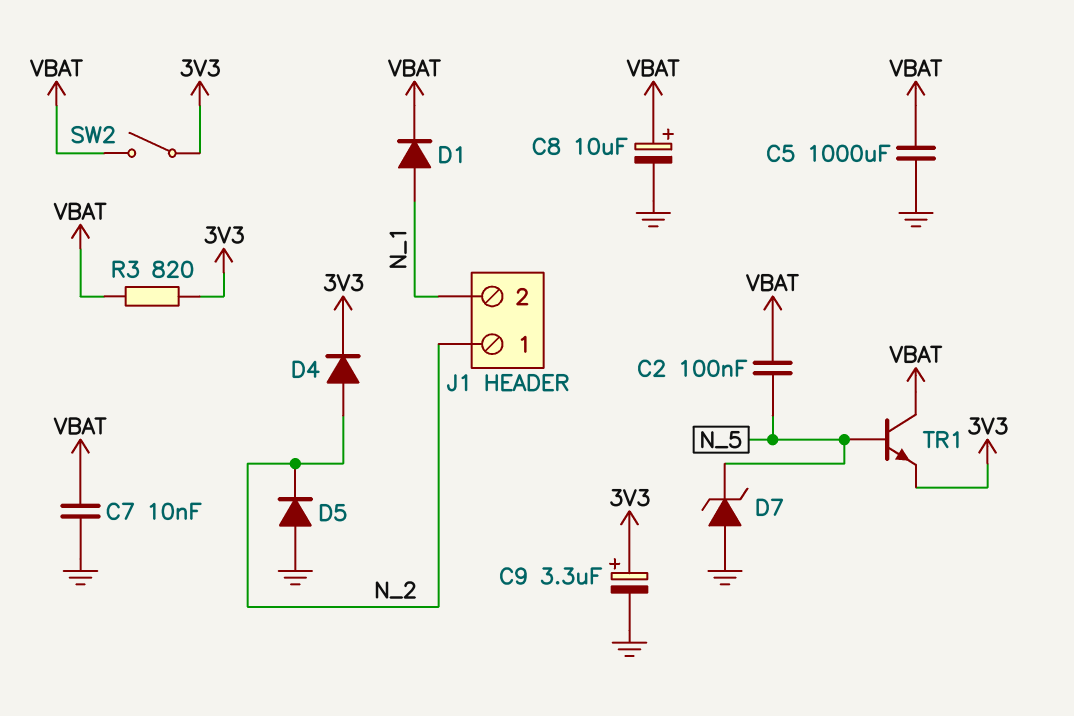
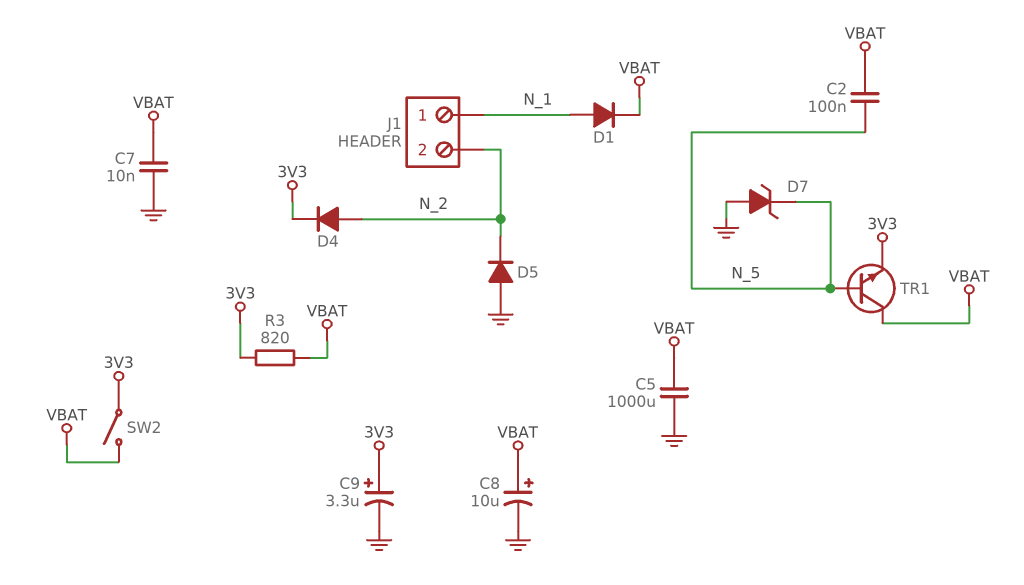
J1 pin 1: N_2 -> N_1
J1 pin 2: N_1 -> N_2

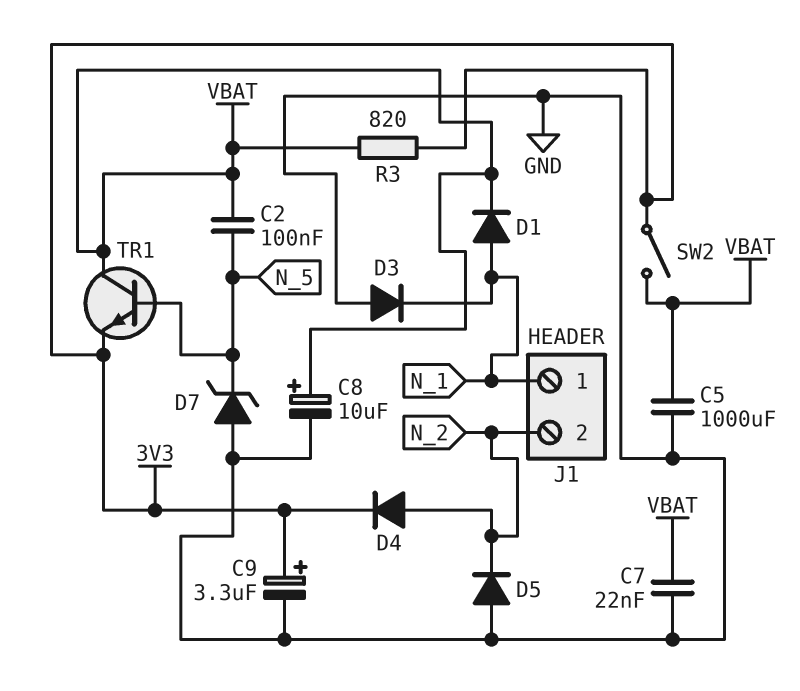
C7: 10nF (GND, VBAT) -> 22nF (GND, VBAT)
D3: none -> diode (A GND, K N_1)

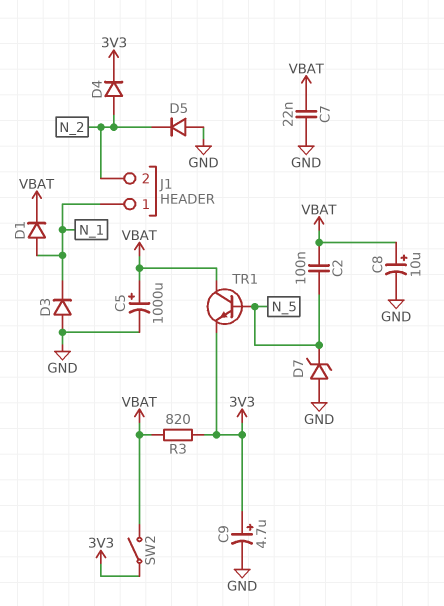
C5: 1000uF (GND, VBAT) -> 1000uF (plus VBAT, minus GND)
C9: 3.3uF (plus 3V3, minus GND) -> 4.7uF (plus 3V3, minus GND)

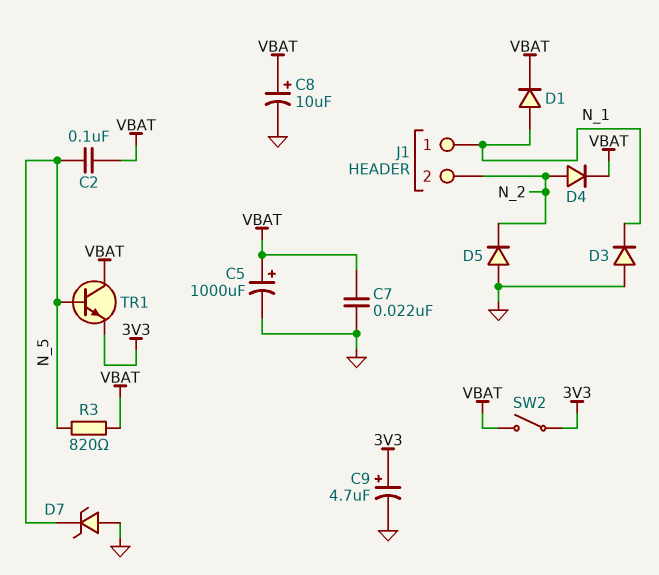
D4: diode (A N_2, K 3V3) -> diode (A N_2, K VBAT)
R3: 820 (3V3, VBAT) -> 820 (N_5, VBAT)

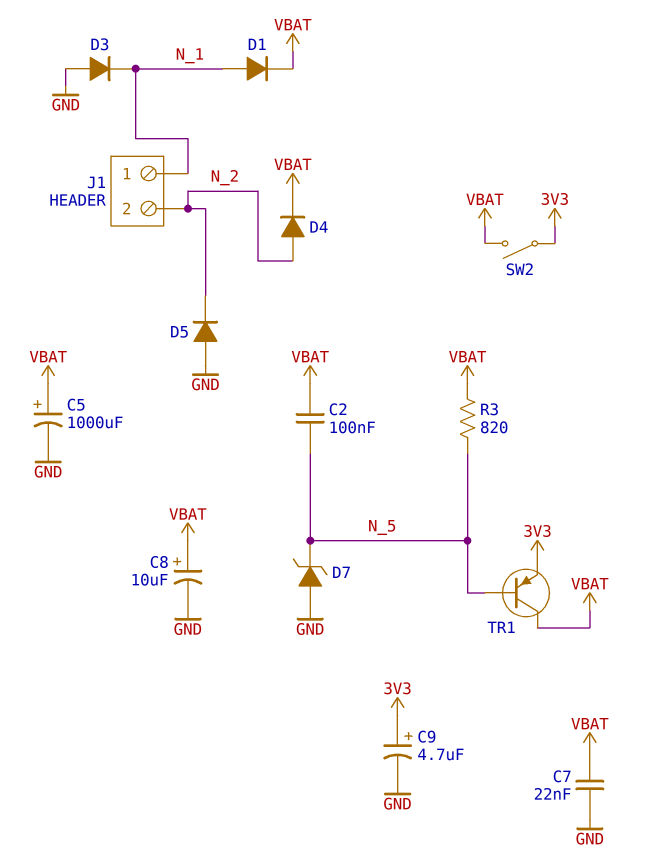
TR1: NPN (B N_5, C VBAT, E 3V3) -> PNP (B N_5, C VBAT, E 3V3)

